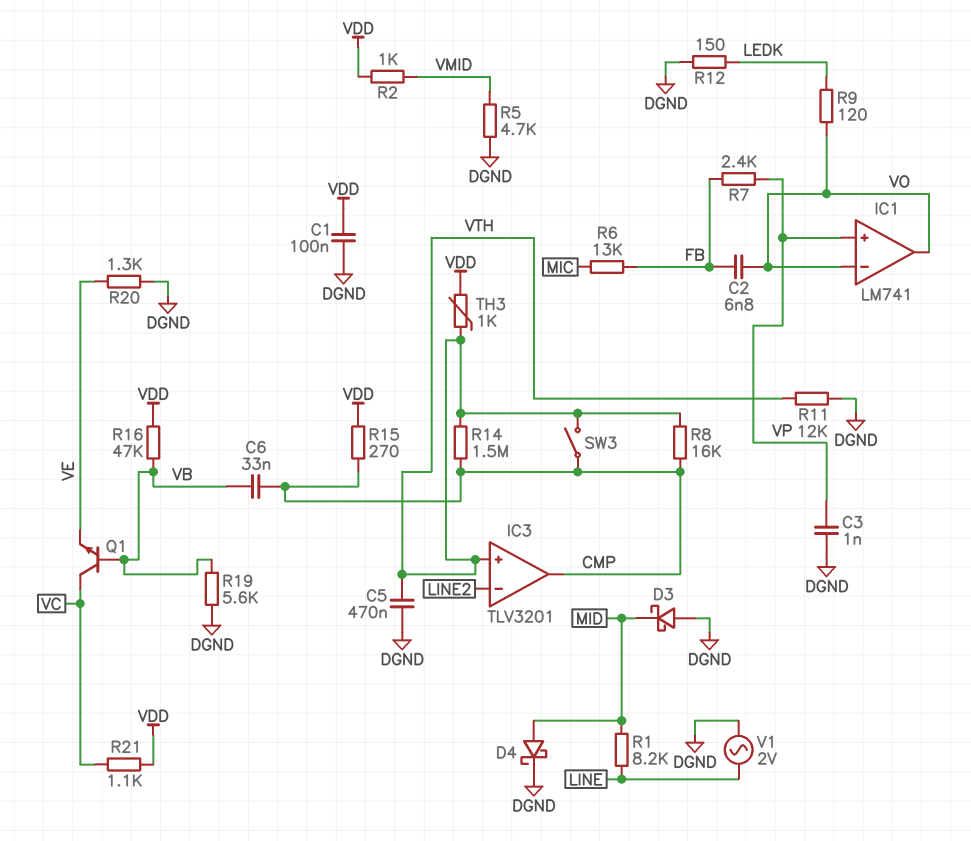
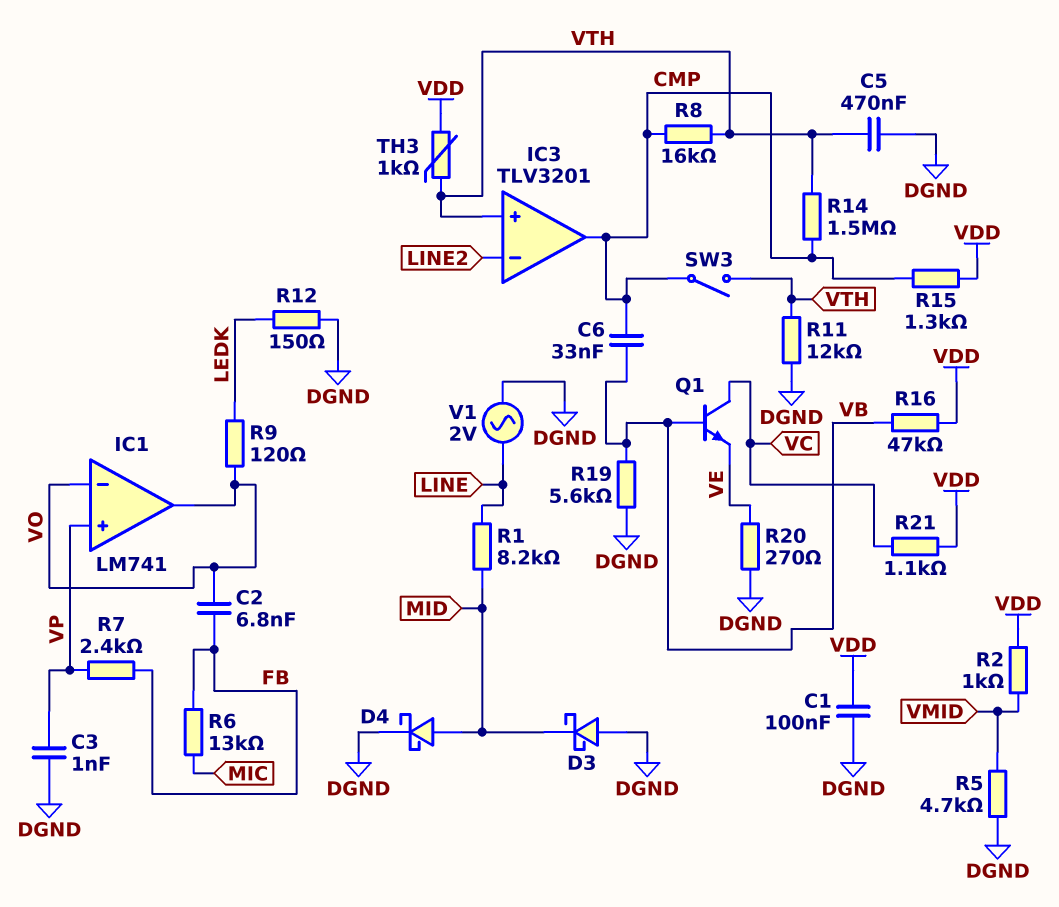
R15: 270 (CMP, VDD) -> 1.3k (CMP, VDD)
R20: 1.3k (DGND, VE) -> 270 (DGND, VE)

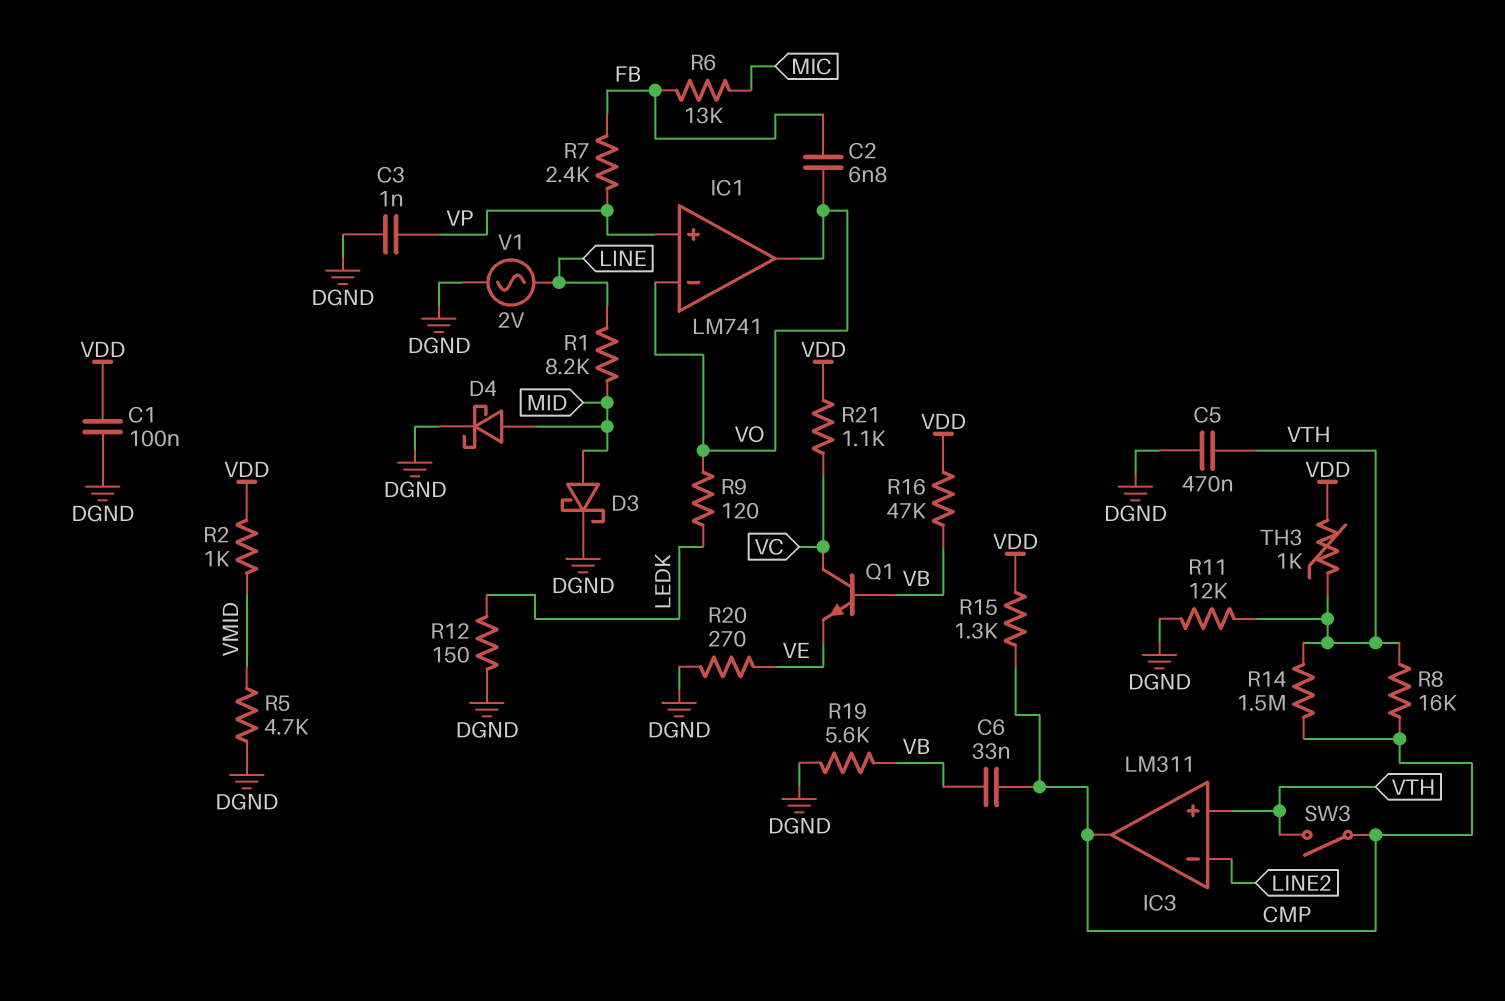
D3: schottky (A DGND, K MID) -> schottky (A MID, K DGND)
IC3: TLV3201 -> LM311

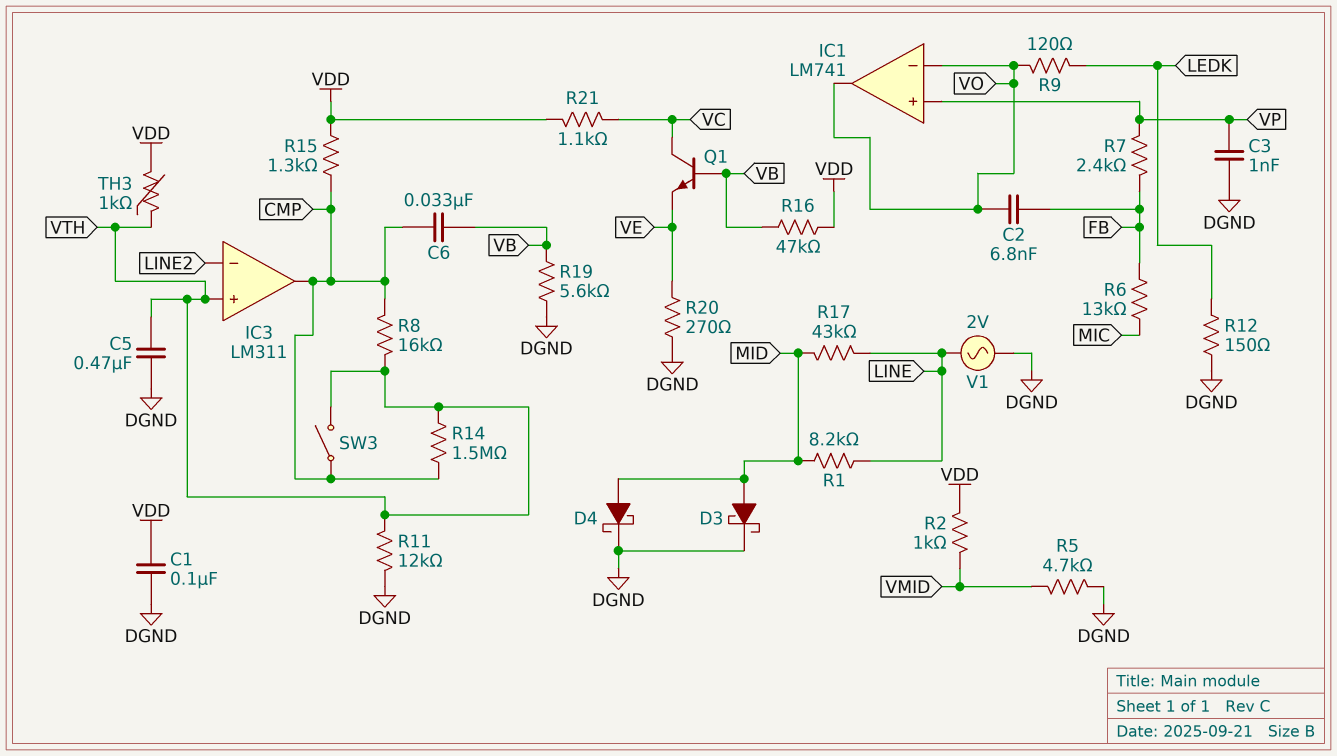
R17: none -> 43k (LINE, MID)

